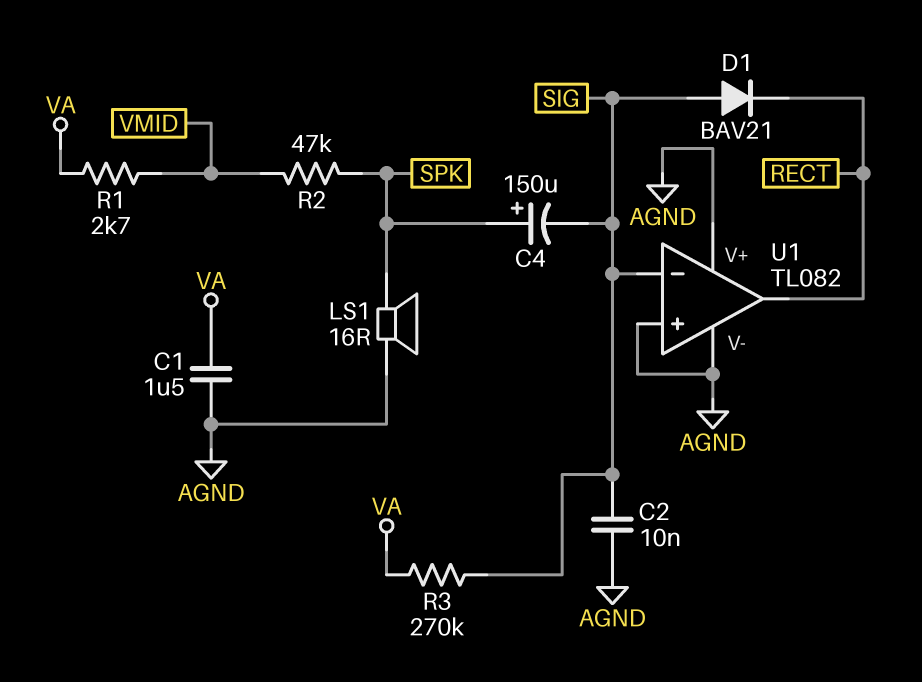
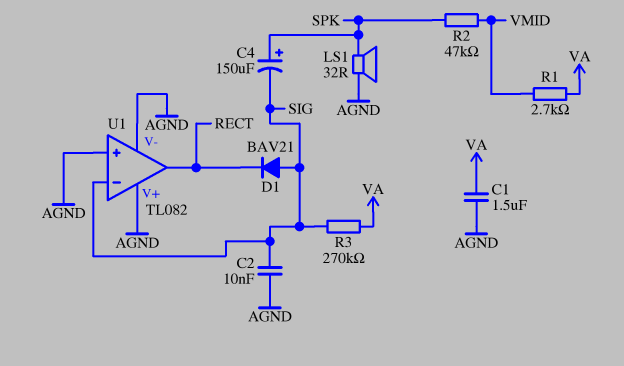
LS1: speaker 16R (AGND, SPK) -> speaker 32R (AGND, SPK)

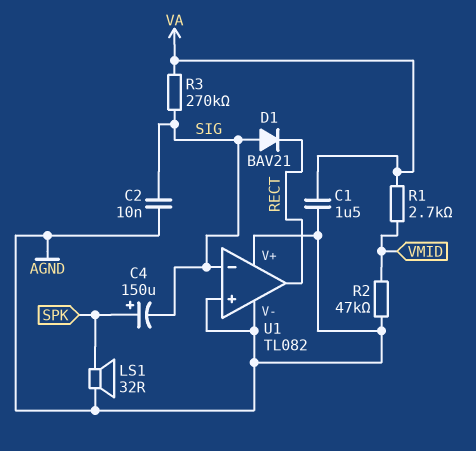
R2: 47k (SPK, VMID) -> 47k (AGND, VMID)

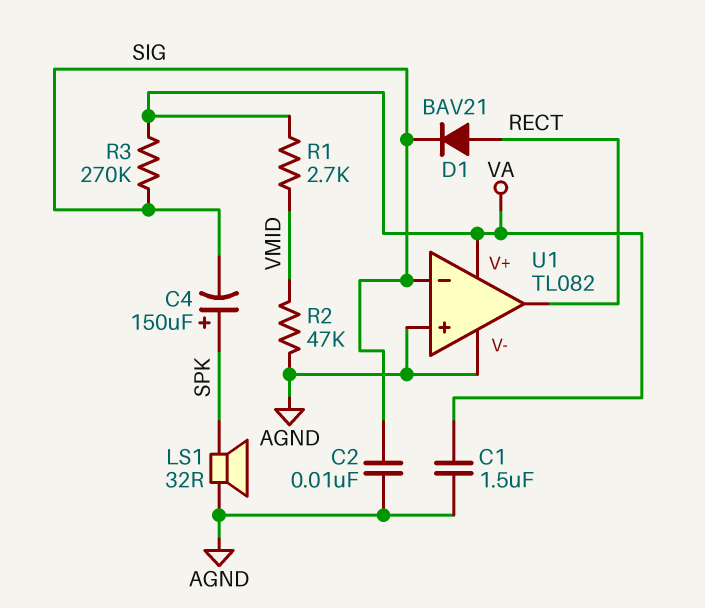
D1: diode BAV21 (A SIG, K RECT) -> diode BAV21 (A RECT, K SIG)
U1 pin V+: AGND -> VA

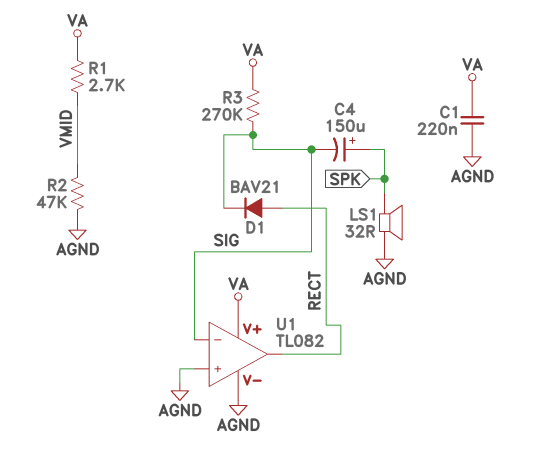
C1: 1.5uF (AGND, VA) -> 220nF (AGND, VA)
C2: 10nF (AGND, SIG) -> none

